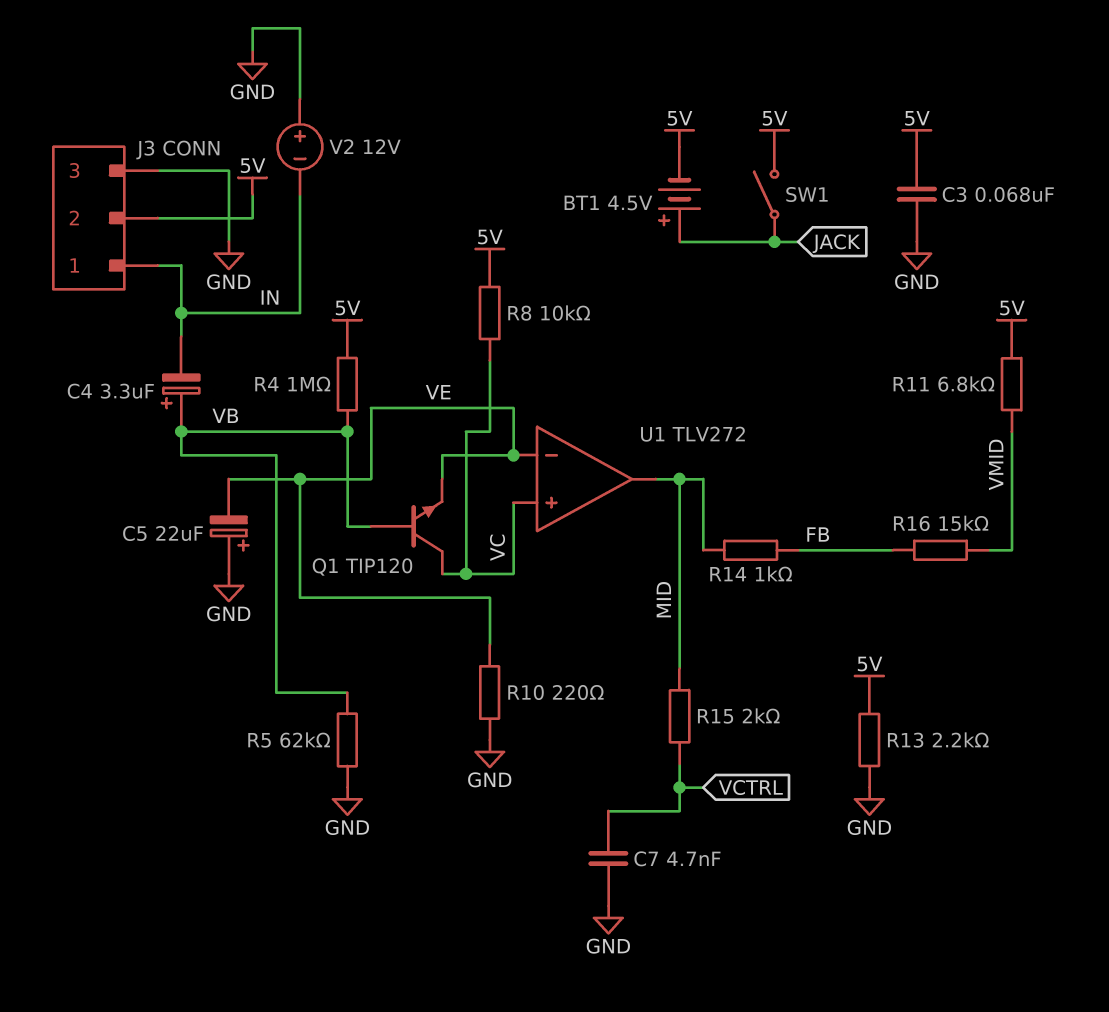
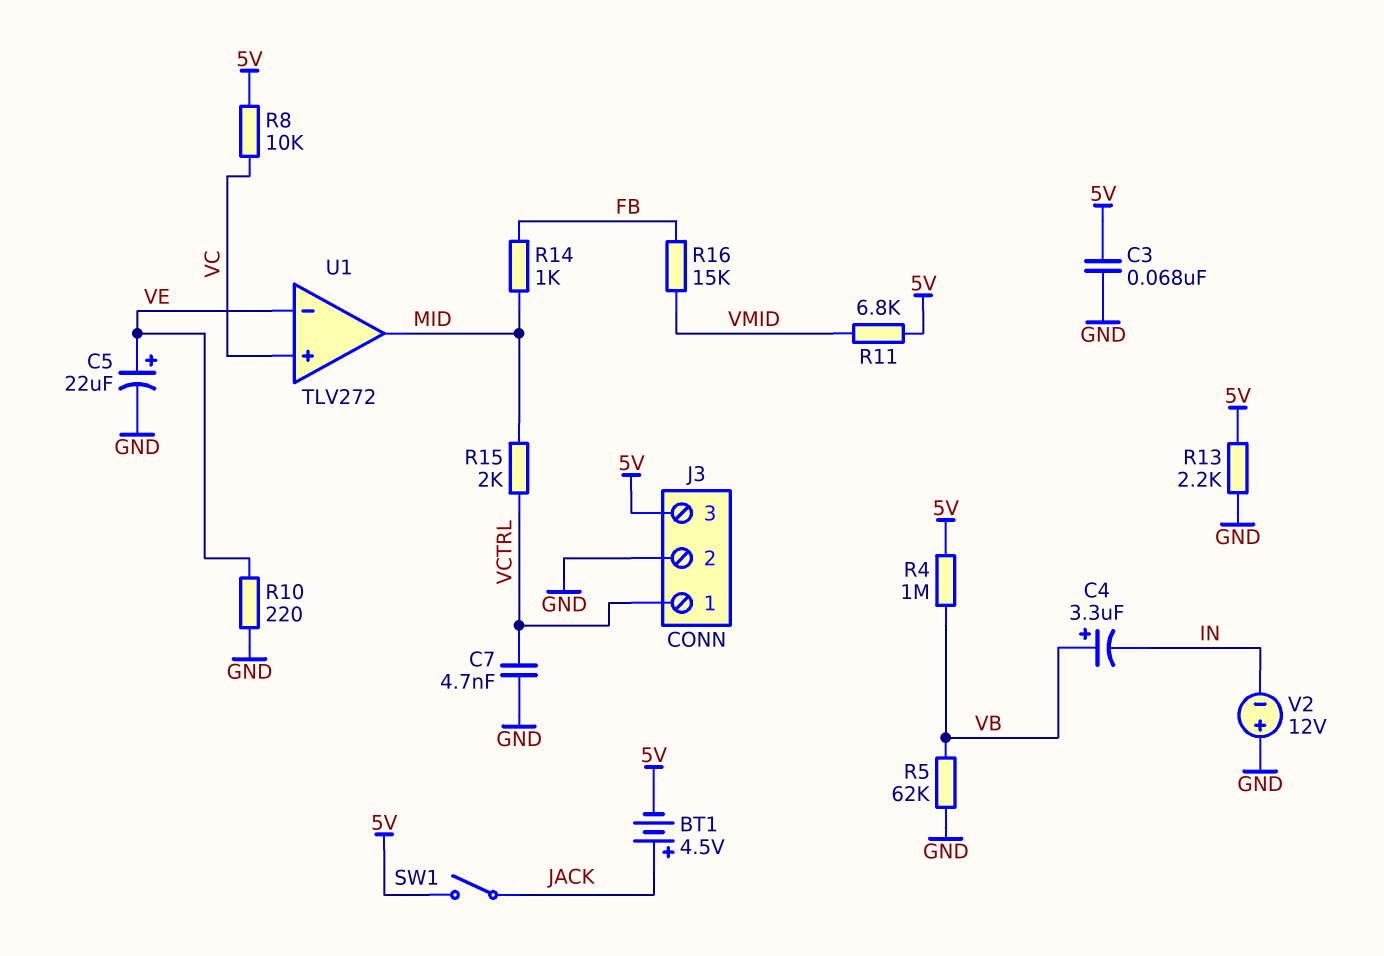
C5: 22uF (plus GND, minus VE) -> 22uF (plus VE, minus GND)
J3 pin 1: IN -> VCTRL
J3 pin 2: 5V -> GND
J3 pin 3: GND -> 5V
Q1: NPN TIP120 (B VB, C VC, E VE) -> none

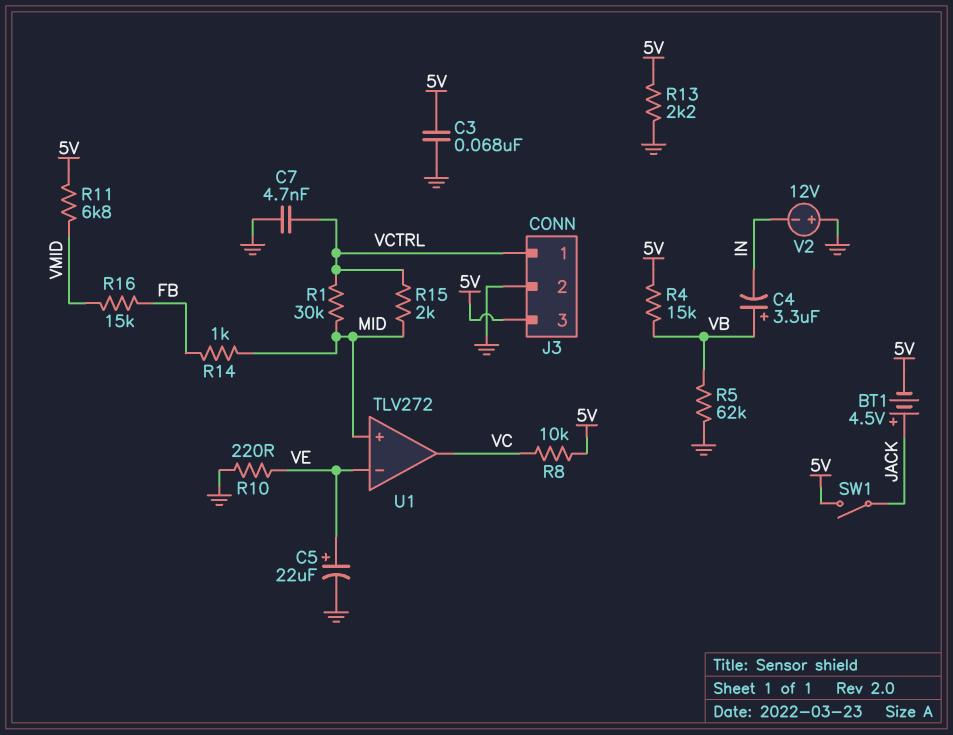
R1: none -> 30k (MID, VCTRL)
R4: 1M (5V, VB) -> 15k (5V, VB)
U1 pin in+: VC -> MID
U1 pin out: MID -> VC

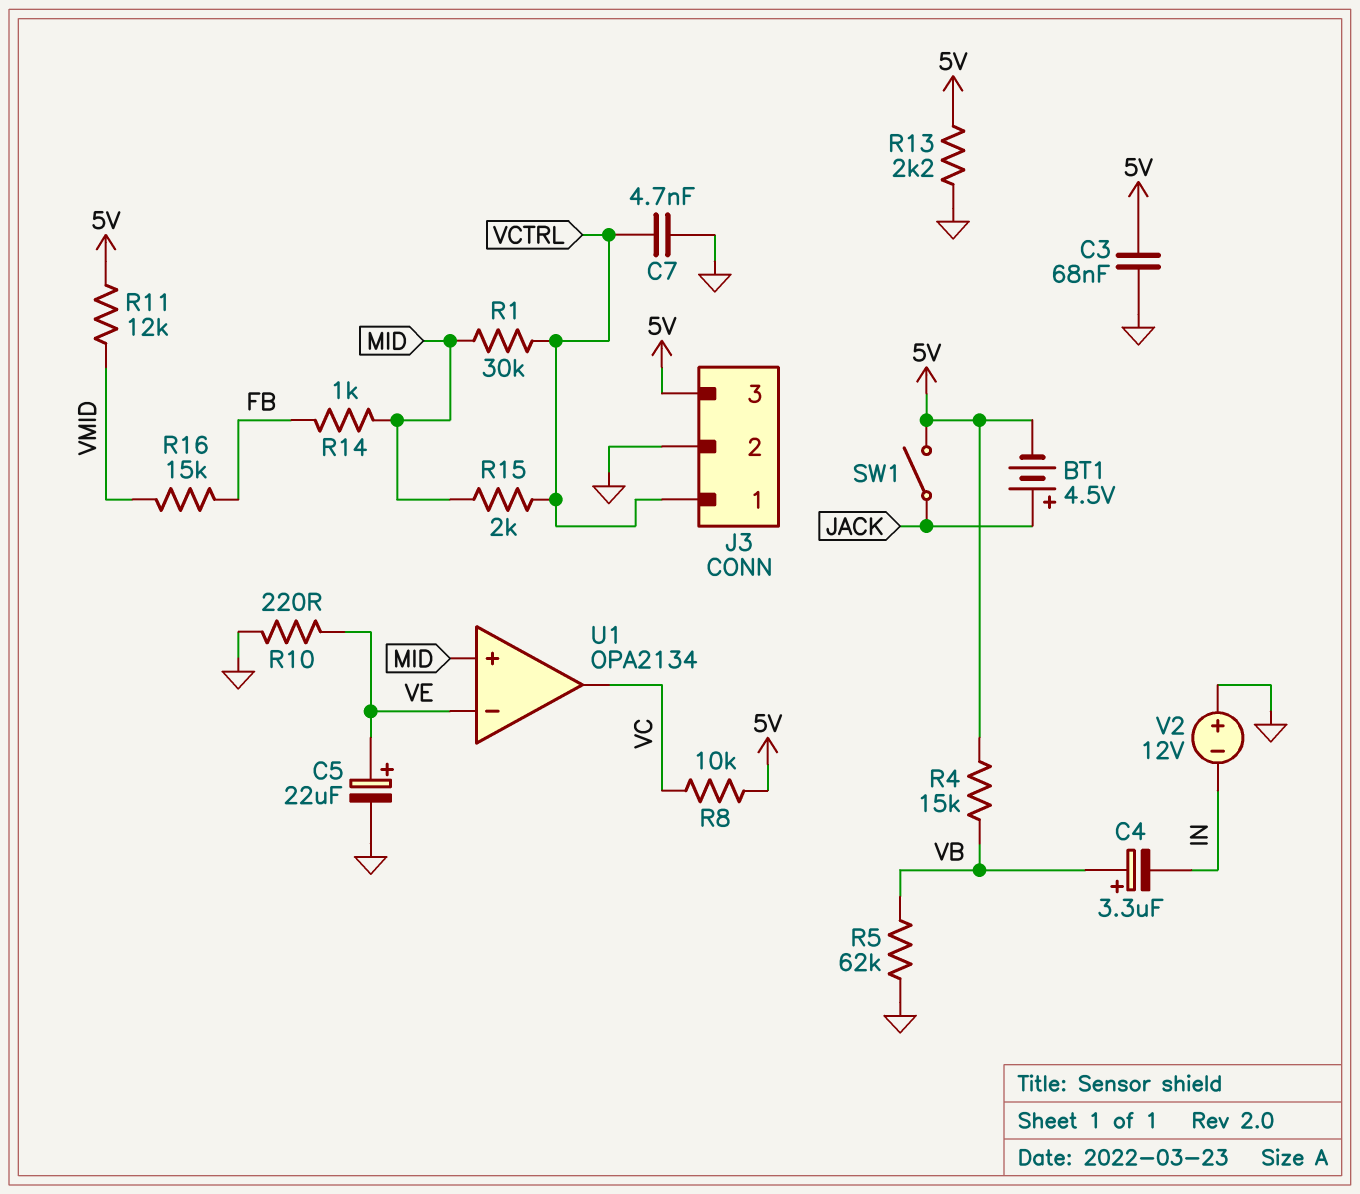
R11: 6.8k (5V, VMID) -> 12k (5V, VMID)
U1: TLV272 -> OPA2134

